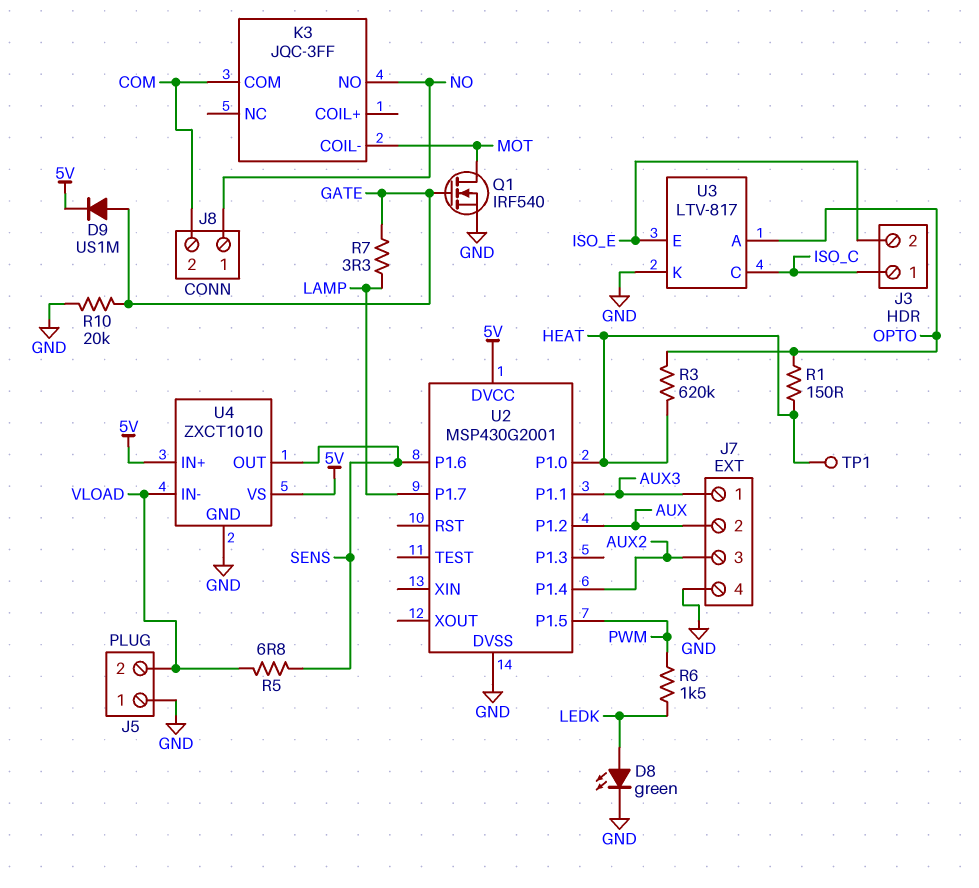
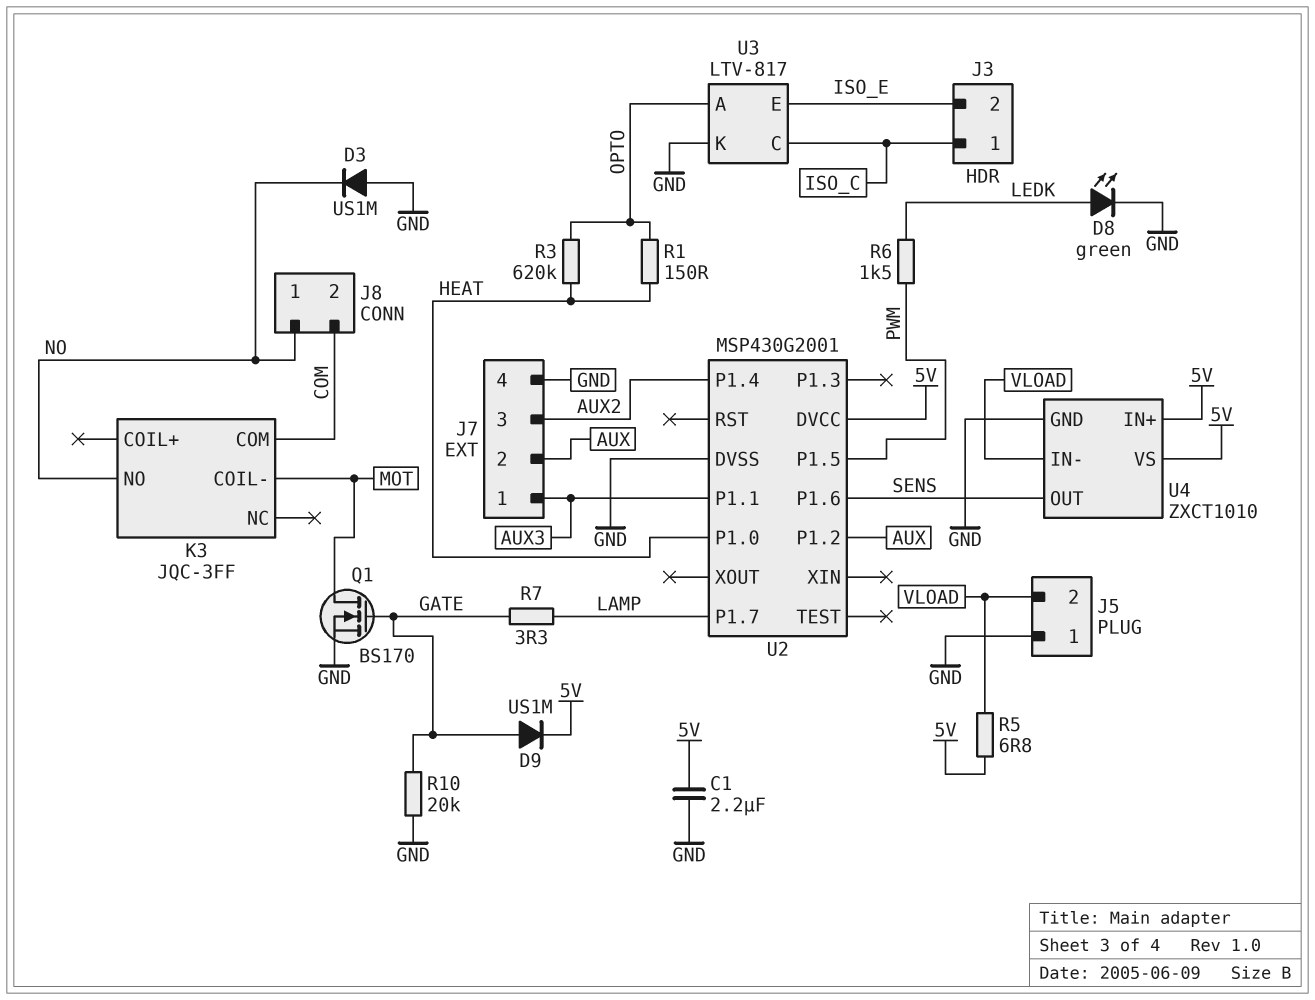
C1: none -> 2.2uF (5V, GND)
D3: none -> diode US1M (A GND, K NO)
Q1: NMOS IRF540 (G GATE, D MOT, S GND) -> NMOS BS170 (G GATE, D MOT, S GND)
R5: 6.8 (SENS, VLOAD) -> 6.8 (5V, VLOAD)
TP1: test point (HEAT) -> none

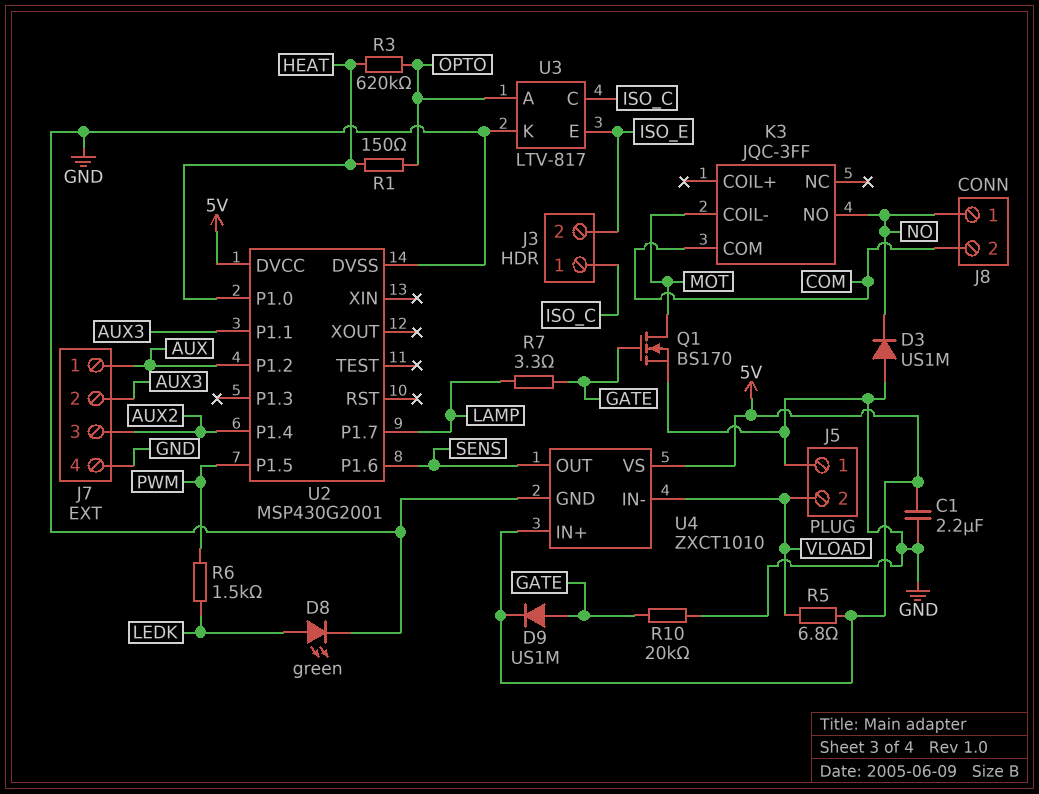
J7 pin 1: AUX3 -> AUX
J7 pin 2: AUX -> AUX3

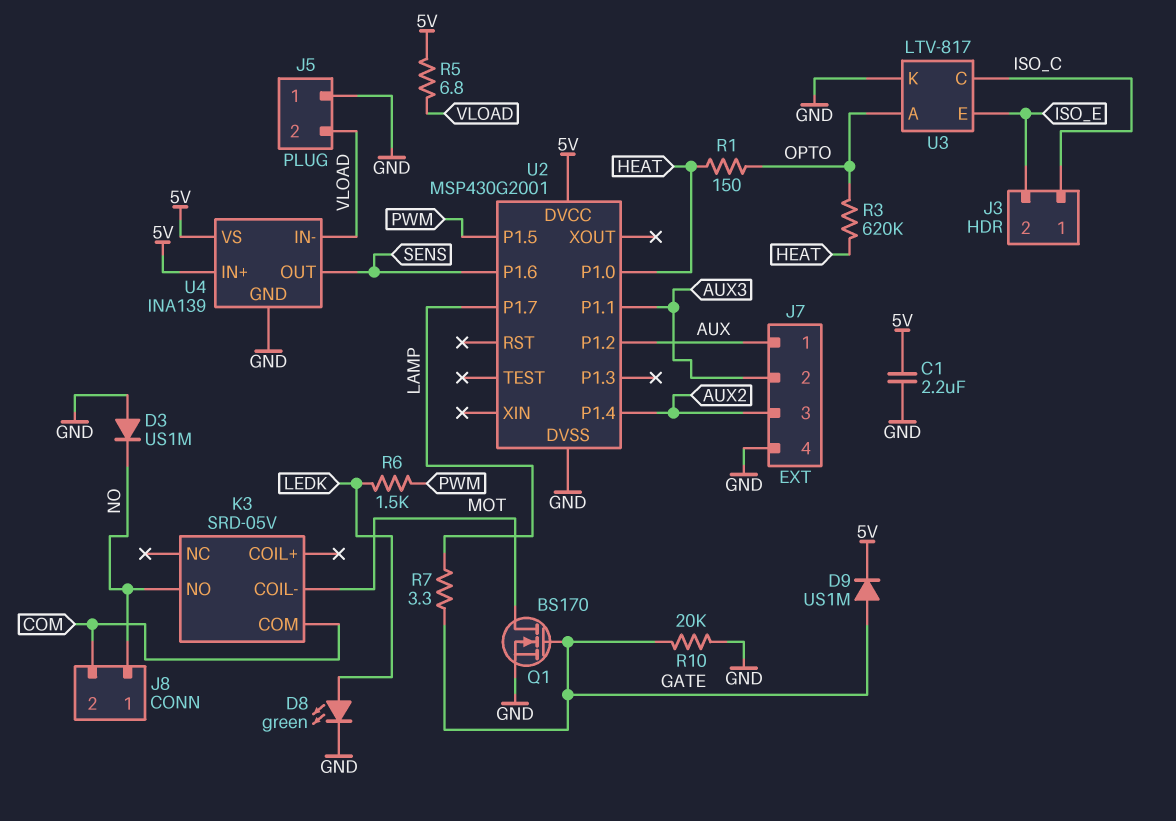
K3: JQC-3FF -> SRD-05V
U4: ZXCT1010 -> INA139

